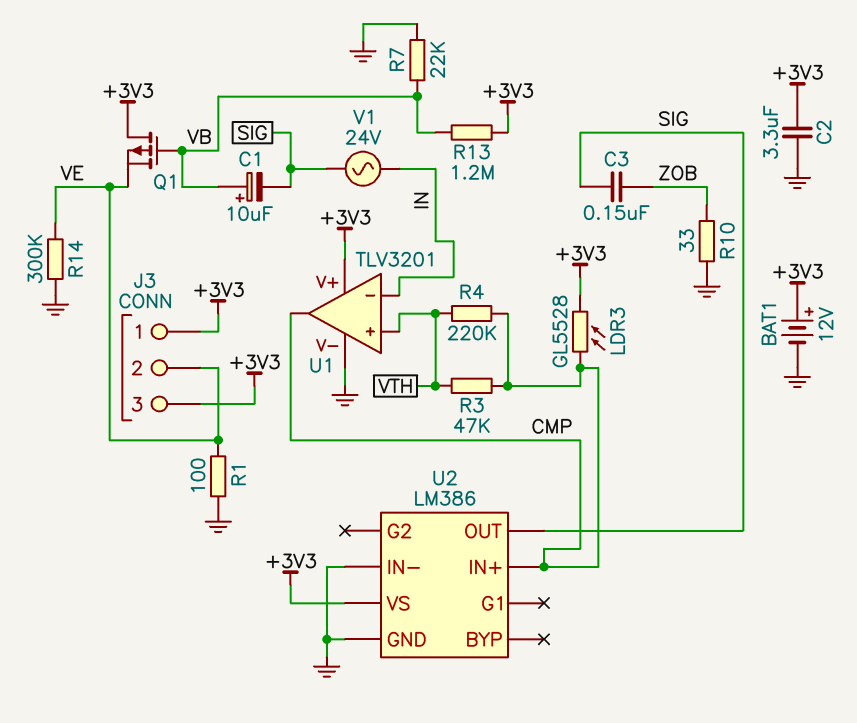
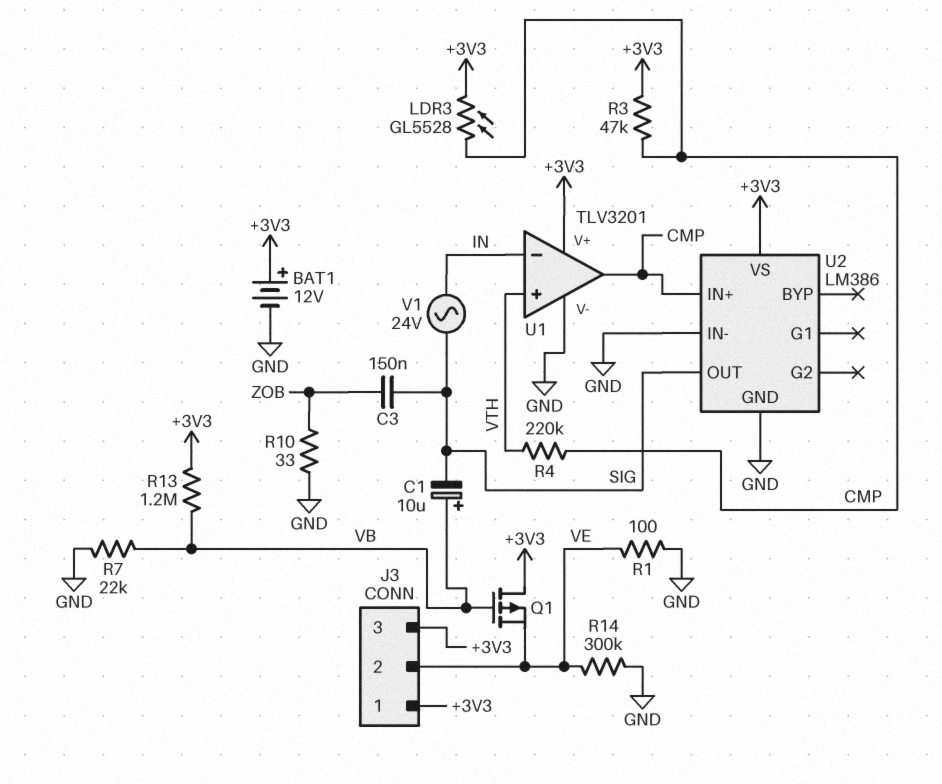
C2: 3.3uF (+3V3, GND) -> none
R3: 47k (CMP, VTH) -> 47k (+3V3, CMP)

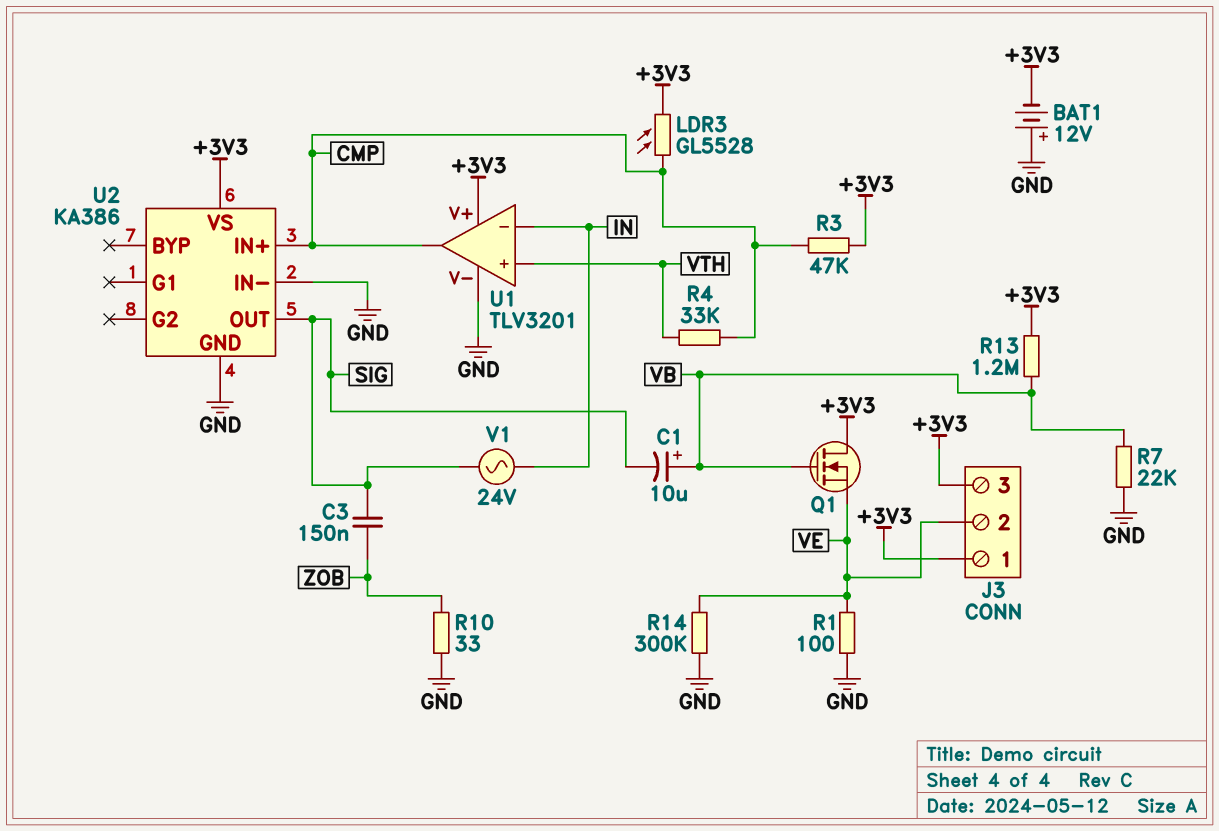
BAT1: 12V (plus +3V3, minus GND) -> 12V (plus GND, minus +3V3)
Q1: PMOS (G VB, D +3V3, S VE) -> NMOS (G VB, D +3V3, S VE)
R4: 220k (CMP, VTH) -> 33k (CMP, VTH)
U2: LM386 -> KA386

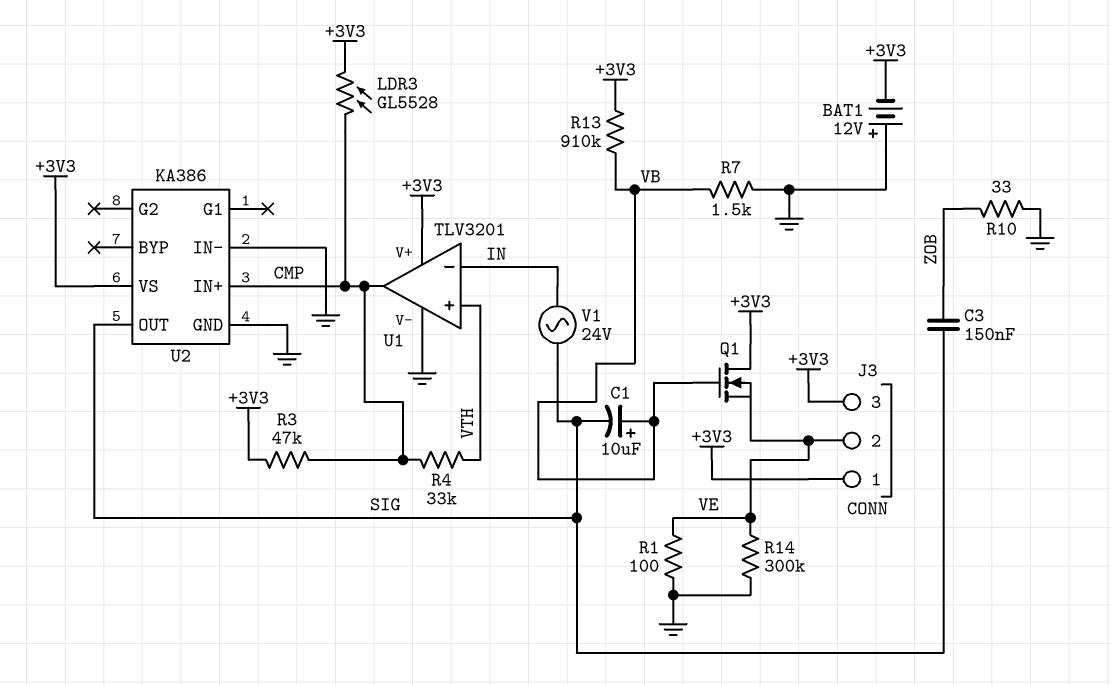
R7: 22k (GND, VB) -> 1.5k (GND, VB)
R13: 1.2M (+3V3, VB) -> 910k (+3V3, VB)

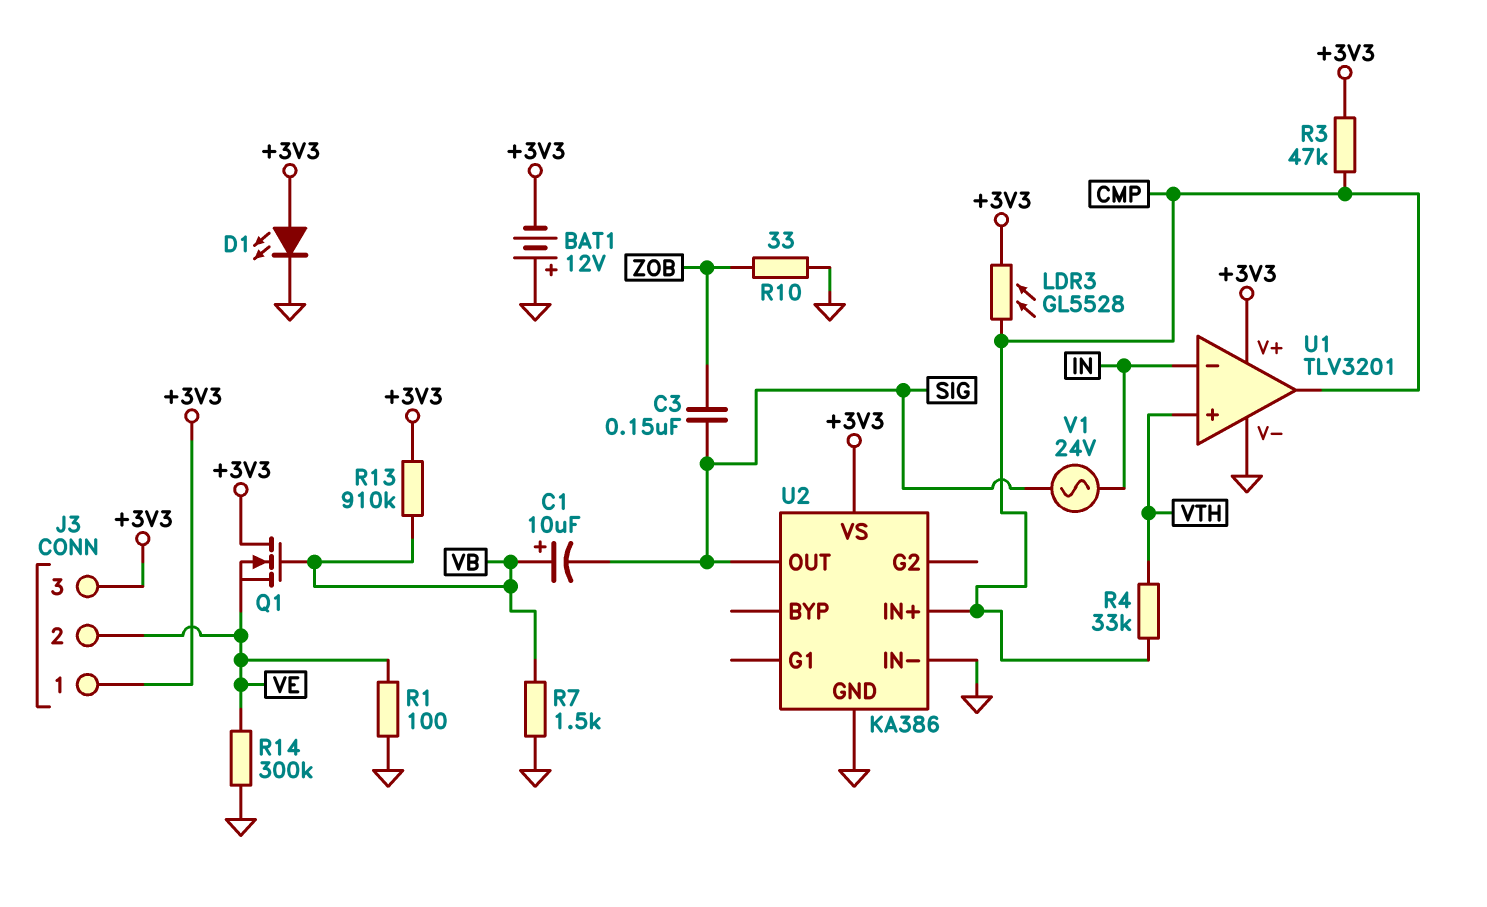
D1: none -> LED (A +3V3, K GND)

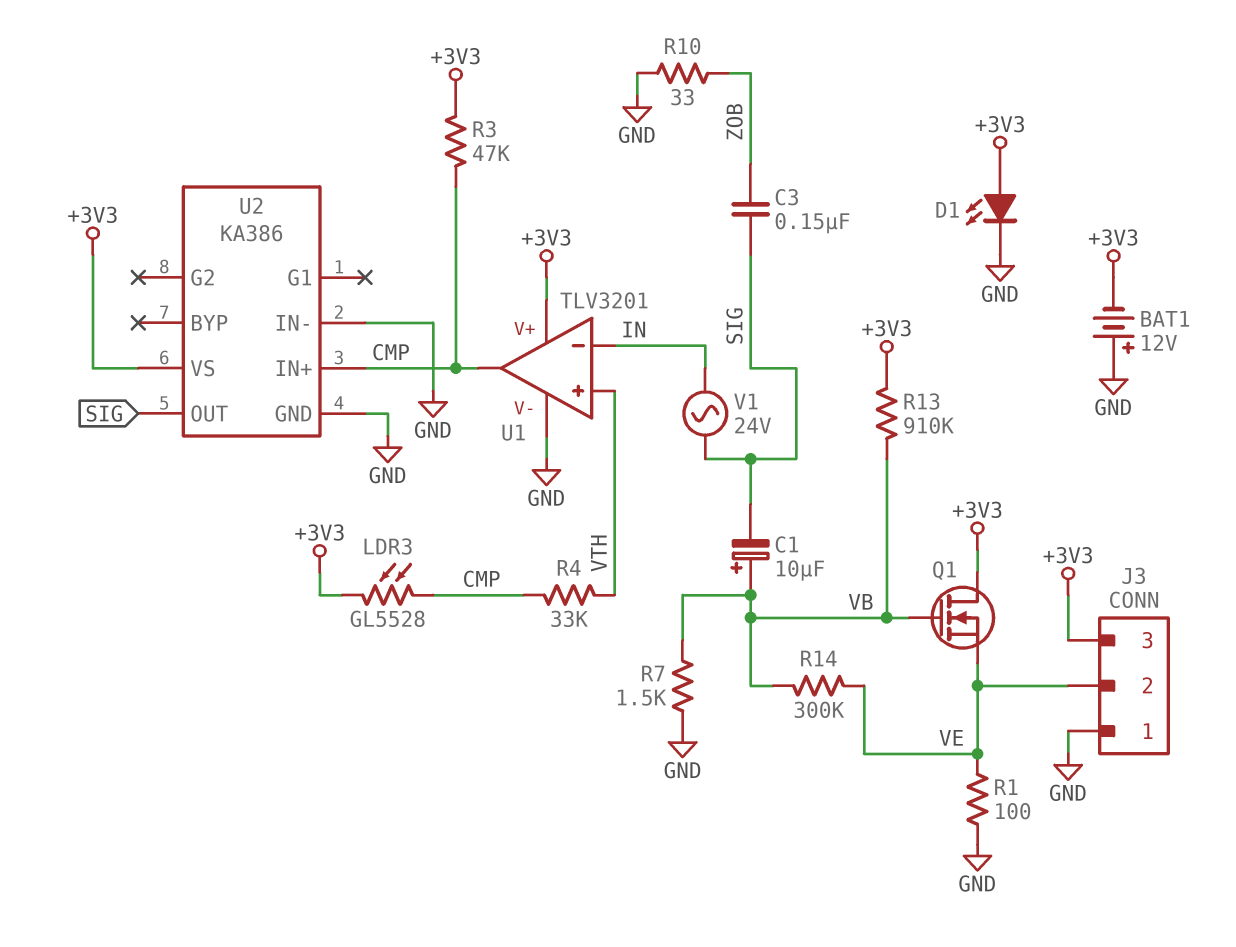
J3 pin 1: +3V3 -> GND
R14: 300k (GND, VE) -> 300k (VB, VE)

